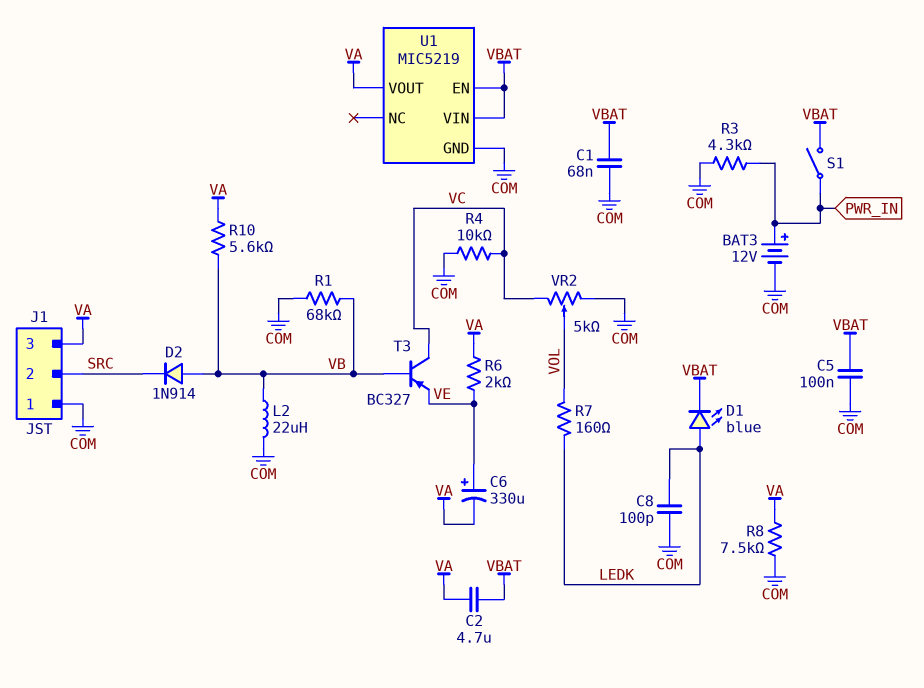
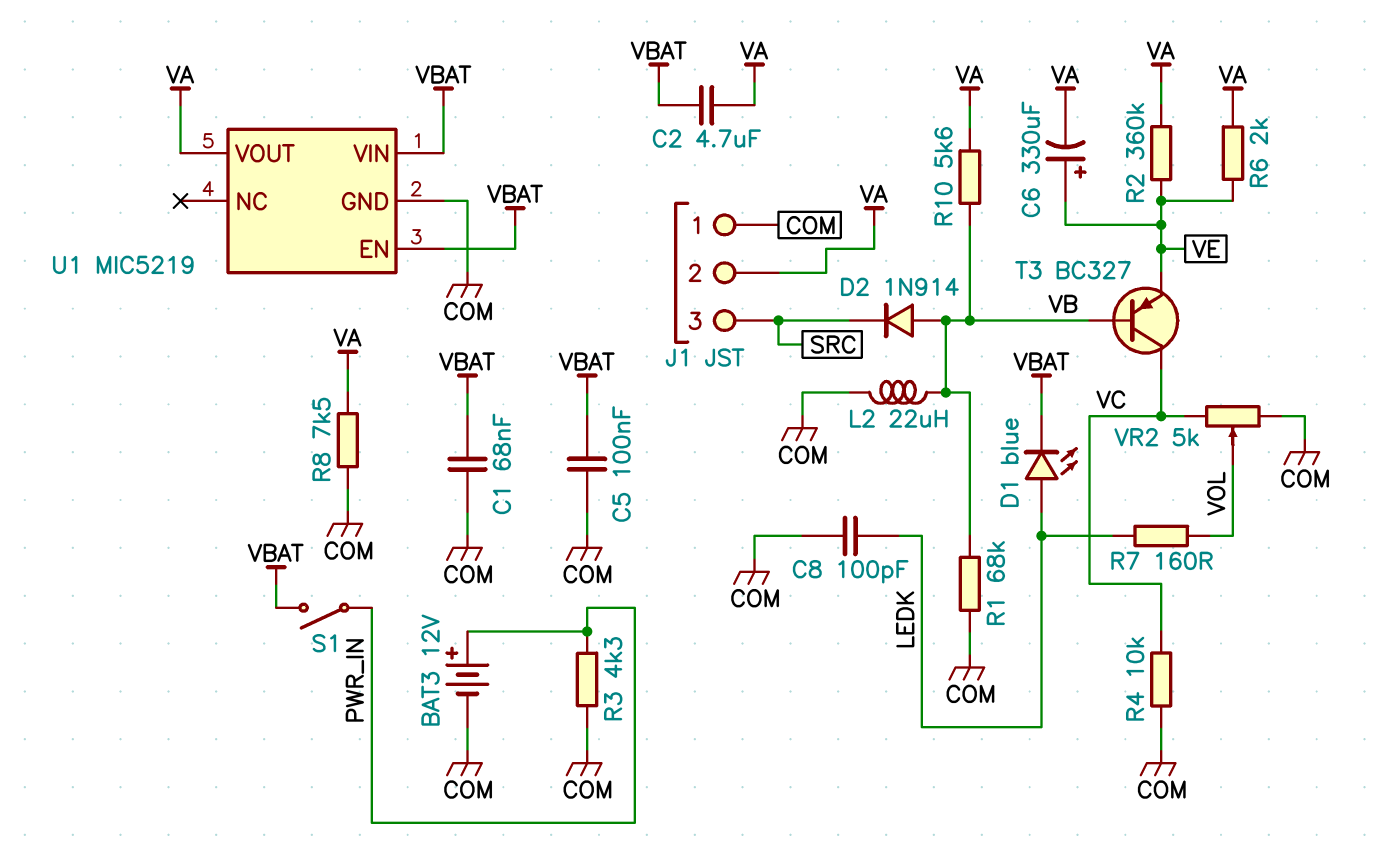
J1 pin 2: SRC -> VA
J1 pin 3: VA -> SRC
R2: none -> 360k (VA, VE)

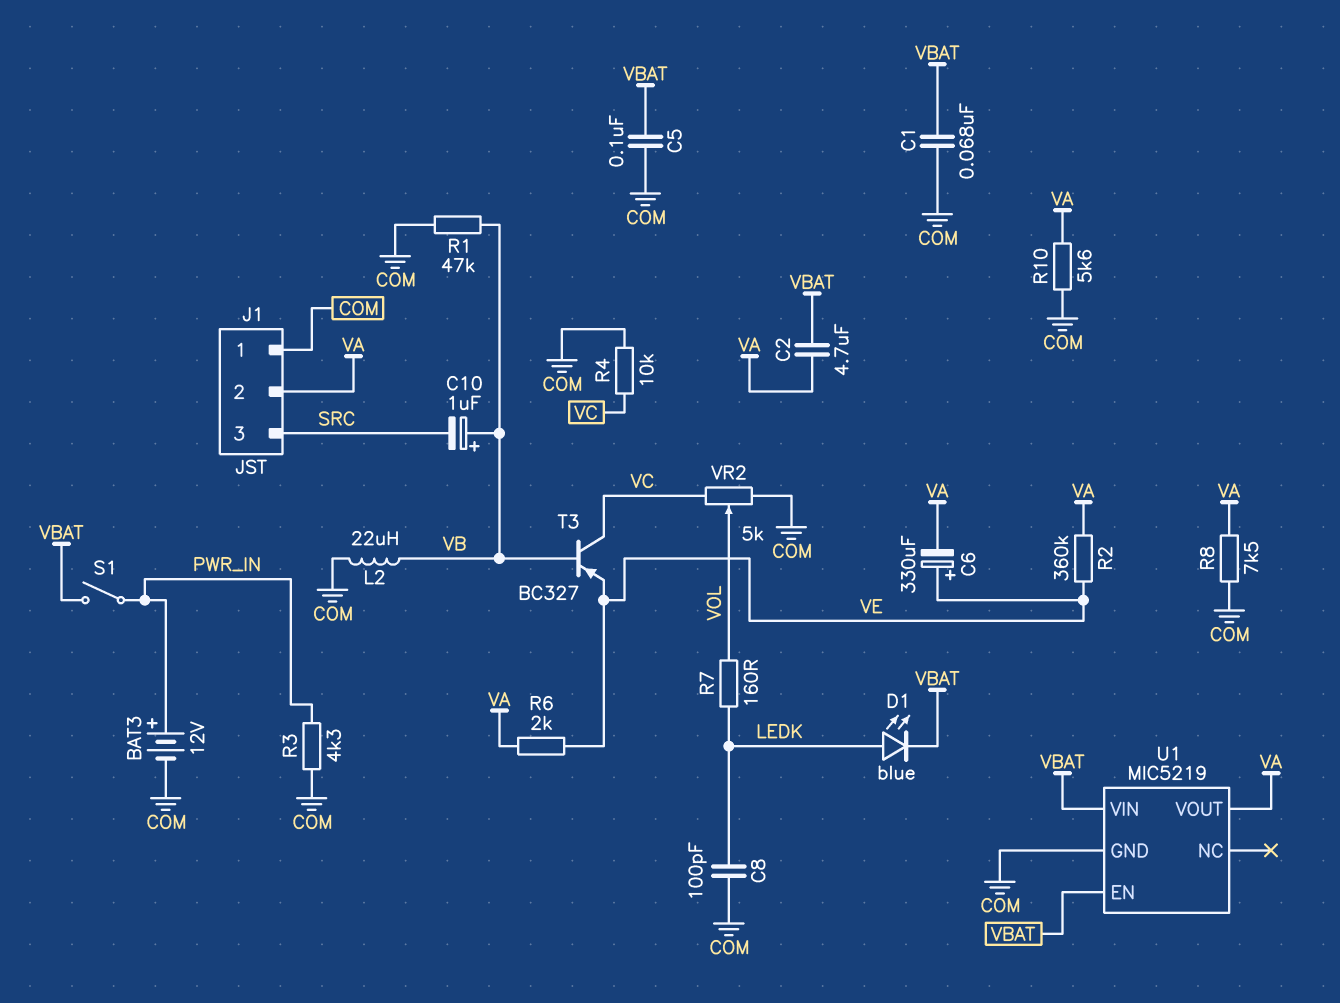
C10: none -> 1uF (plus VB, minus SRC)
D2: diode 1N914 (A VB, K SRC) -> none
R1: 68k (COM, VB) -> 47k (COM, VB)
R10: 5.6k (VA, VB) -> 5.6k (COM, VA)

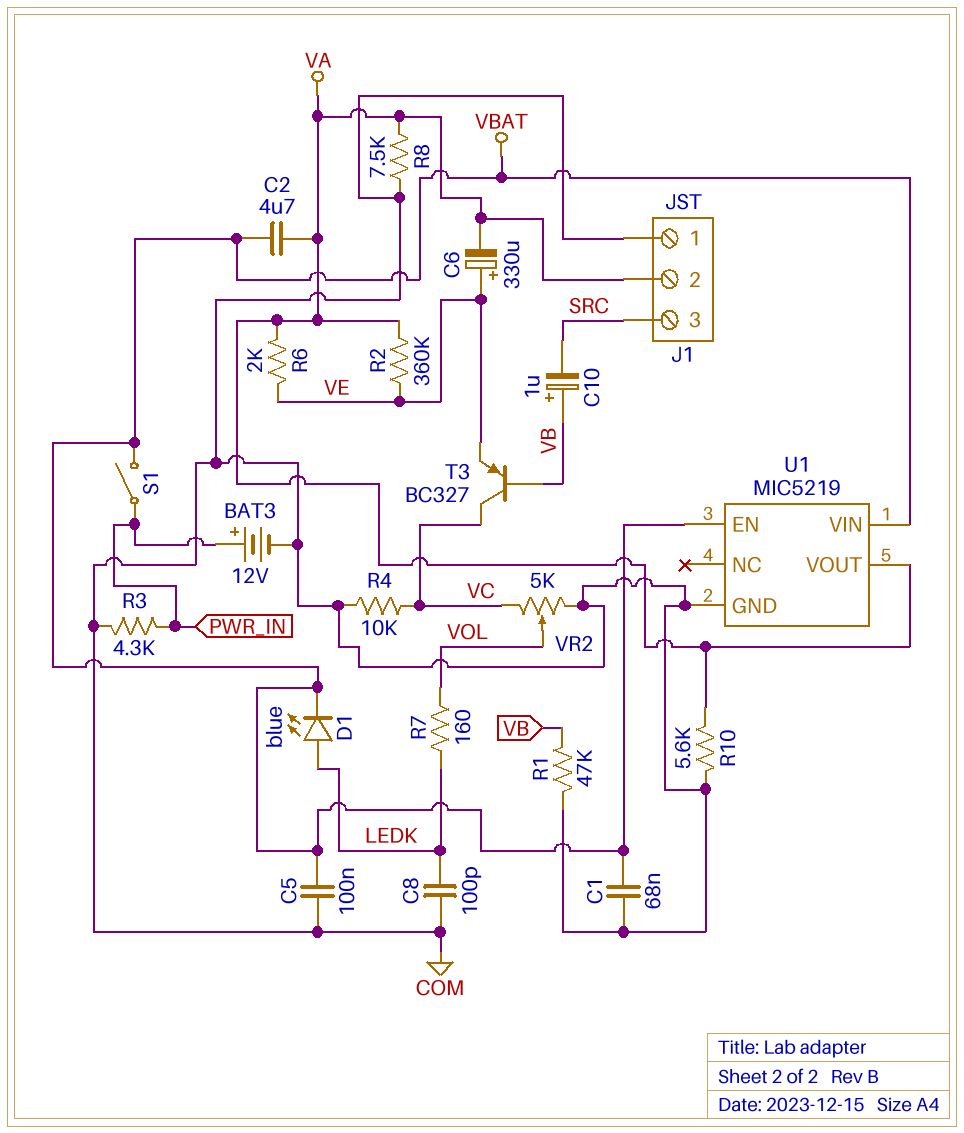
L2: 22uH (COM, VB) -> none

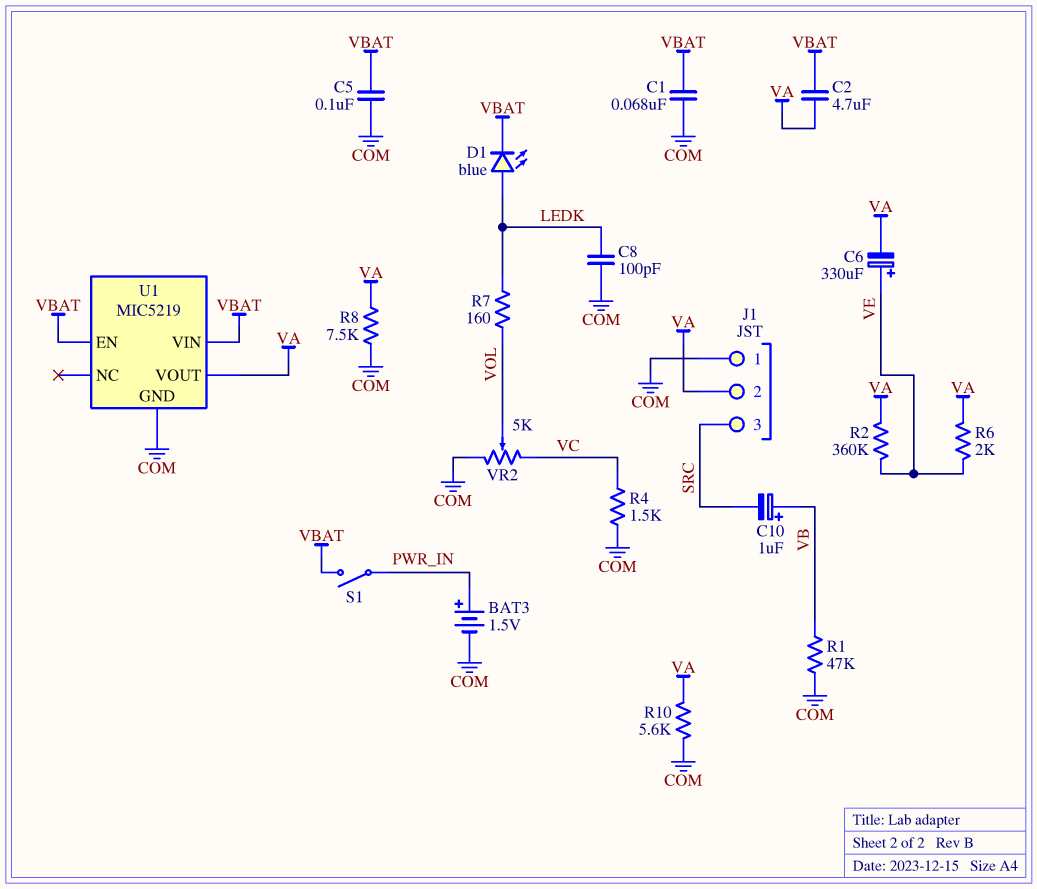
BAT3: 12V (plus PWR_IN, minus COM) -> 1.5V (plus PWR_IN, minus COM)
R3: 4.3k (COM, PWR_IN) -> none
R4: 10k (COM, VC) -> 1.5k (COM, VC)
T3: PNP BC327 (B VB, C VC, E VE) -> none

